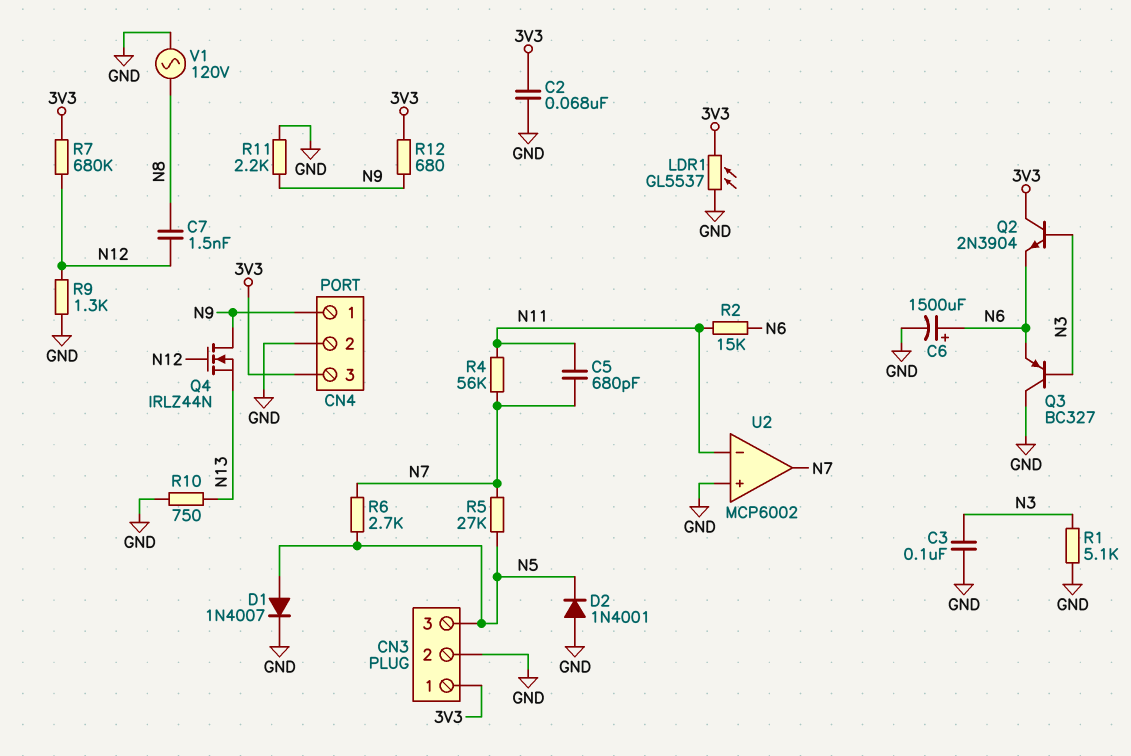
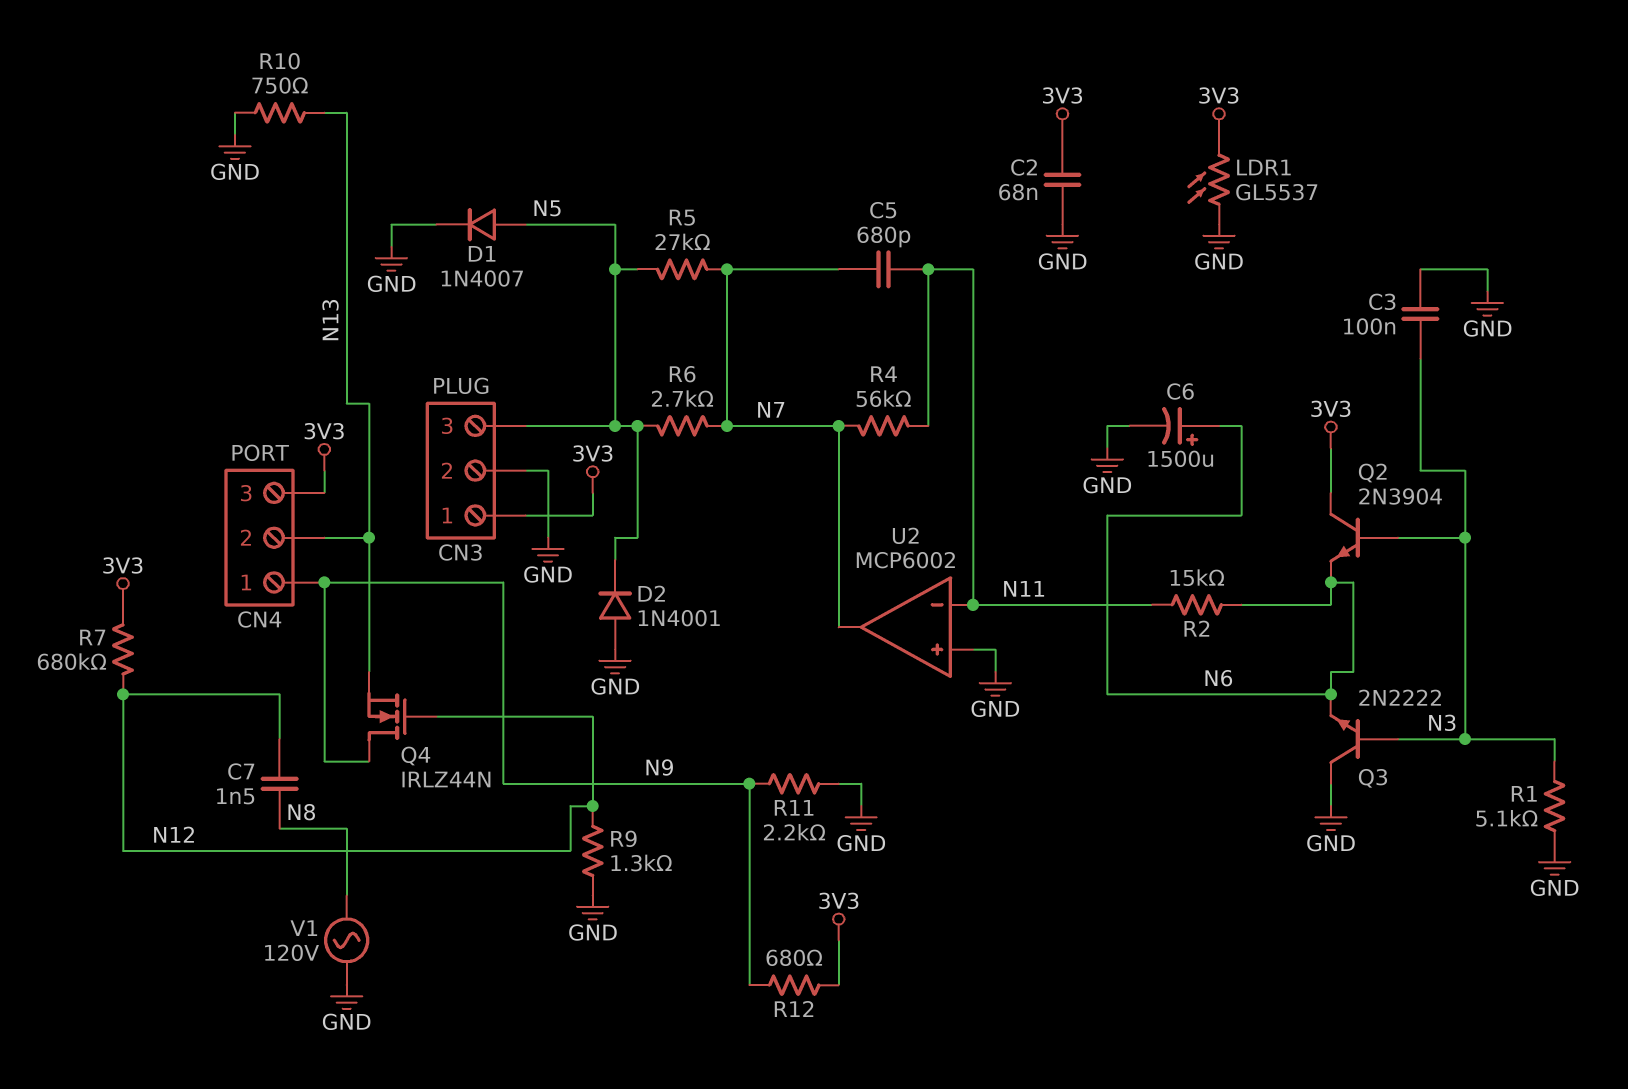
CN4 pin 2: GND -> N13
Q3: PNP BC327 (B N3, C GND, E N6) -> NPN 2N2222 (B N3, C GND, E N6)

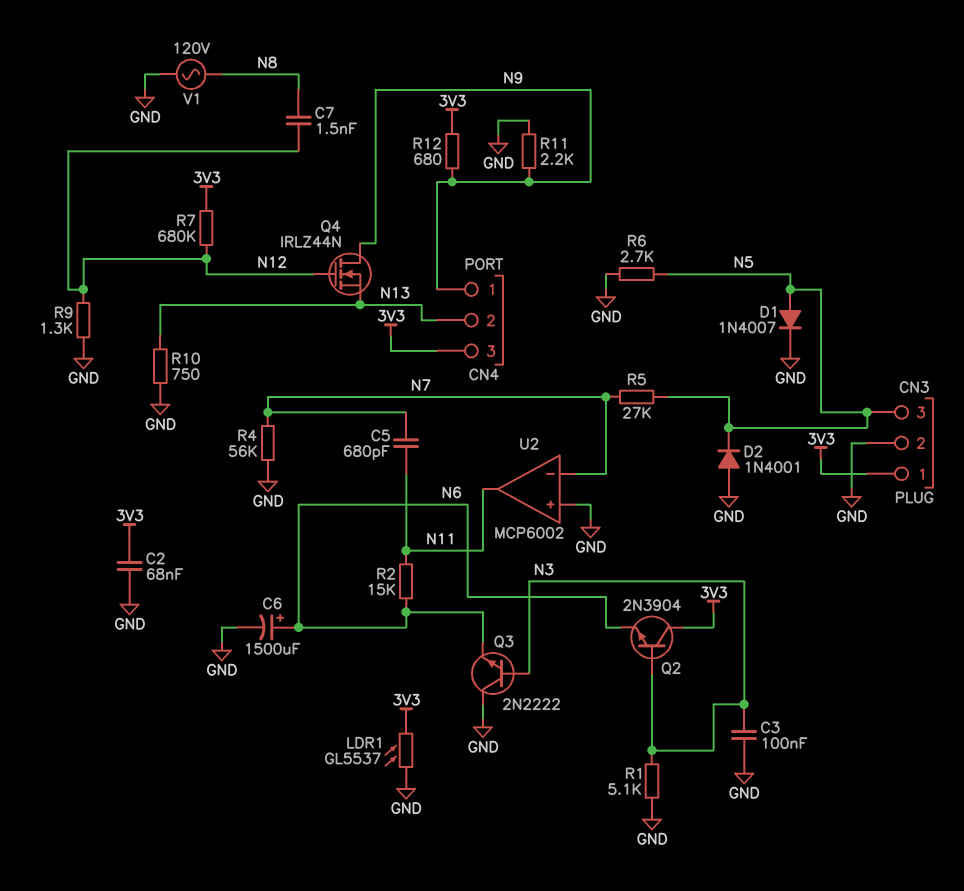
R4: 56k (N7, N11) -> 56k (GND, N7)
R6: 2.7k (N5, N7) -> 2.7k (GND, N5)
U2 pin in-: N11 -> N7
U2 pin out: N7 -> N11

